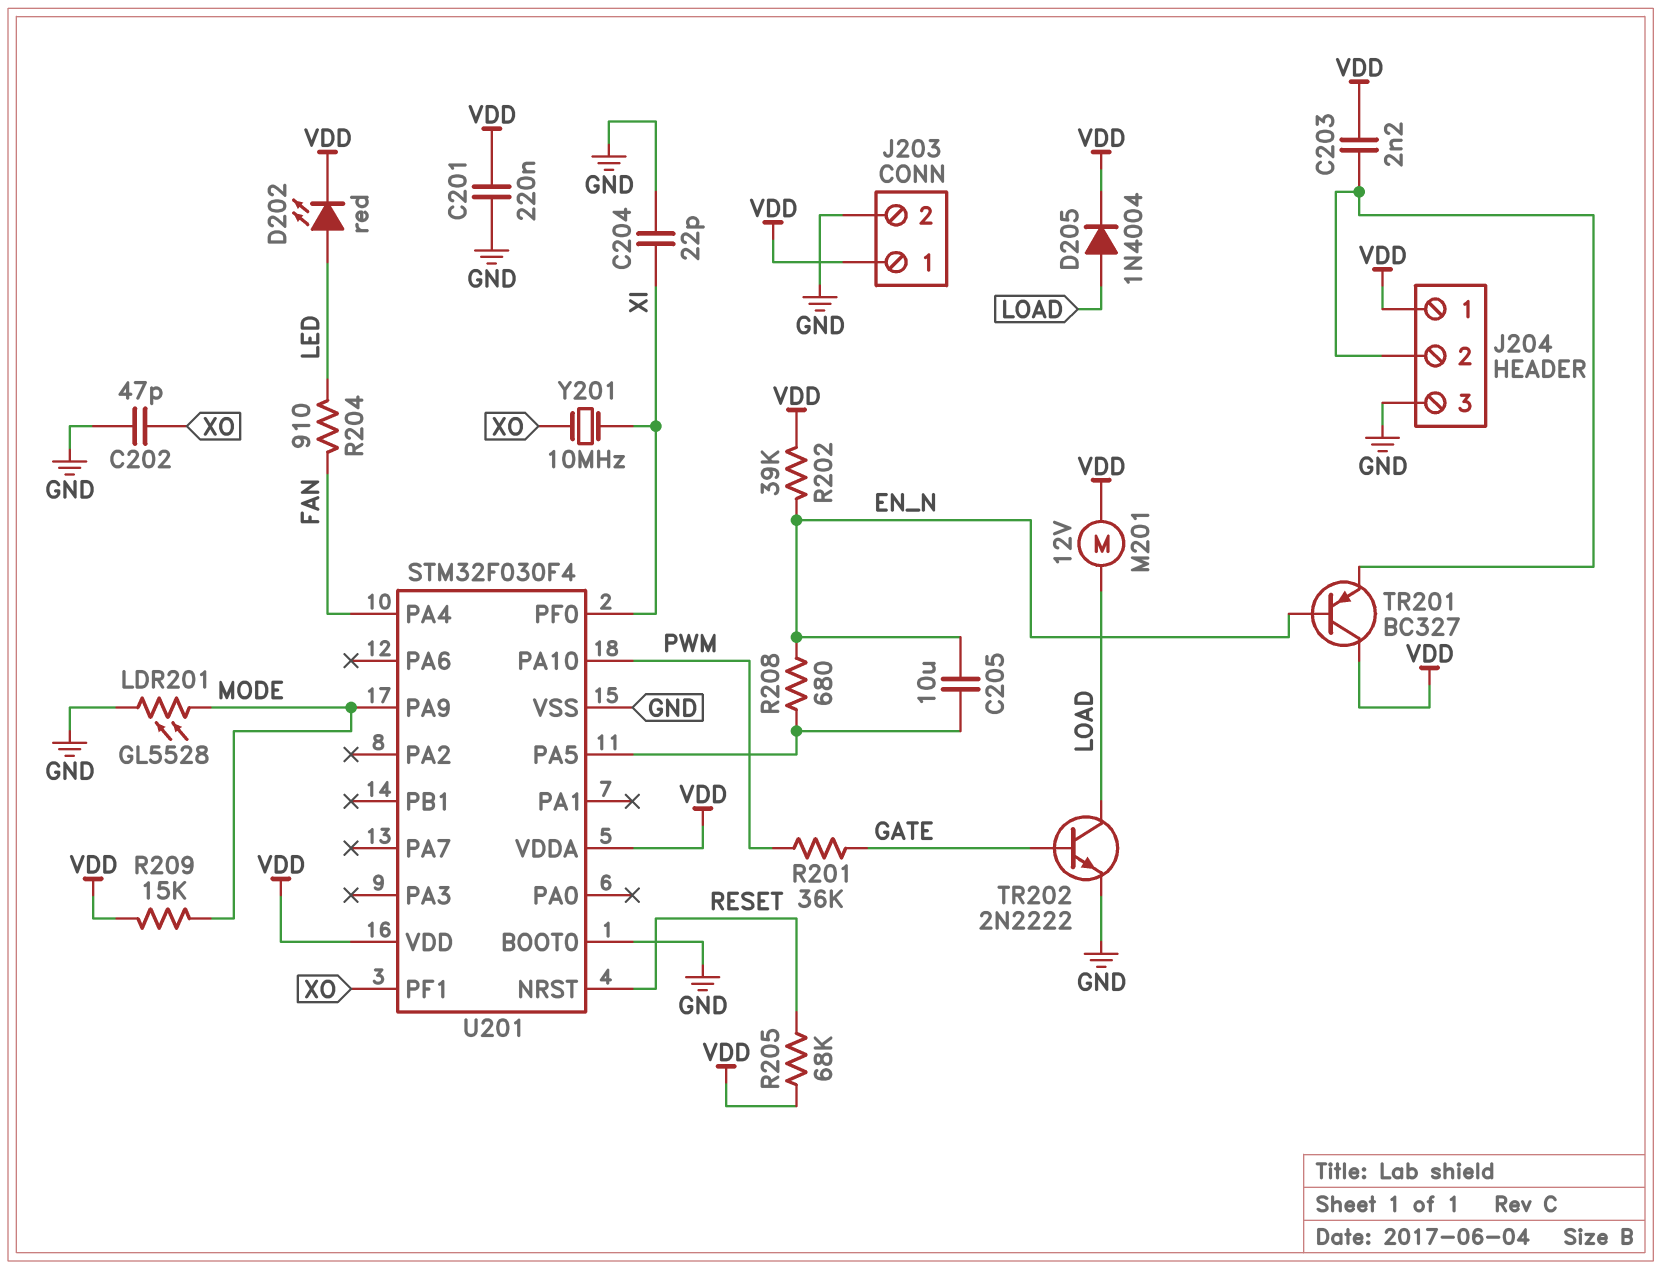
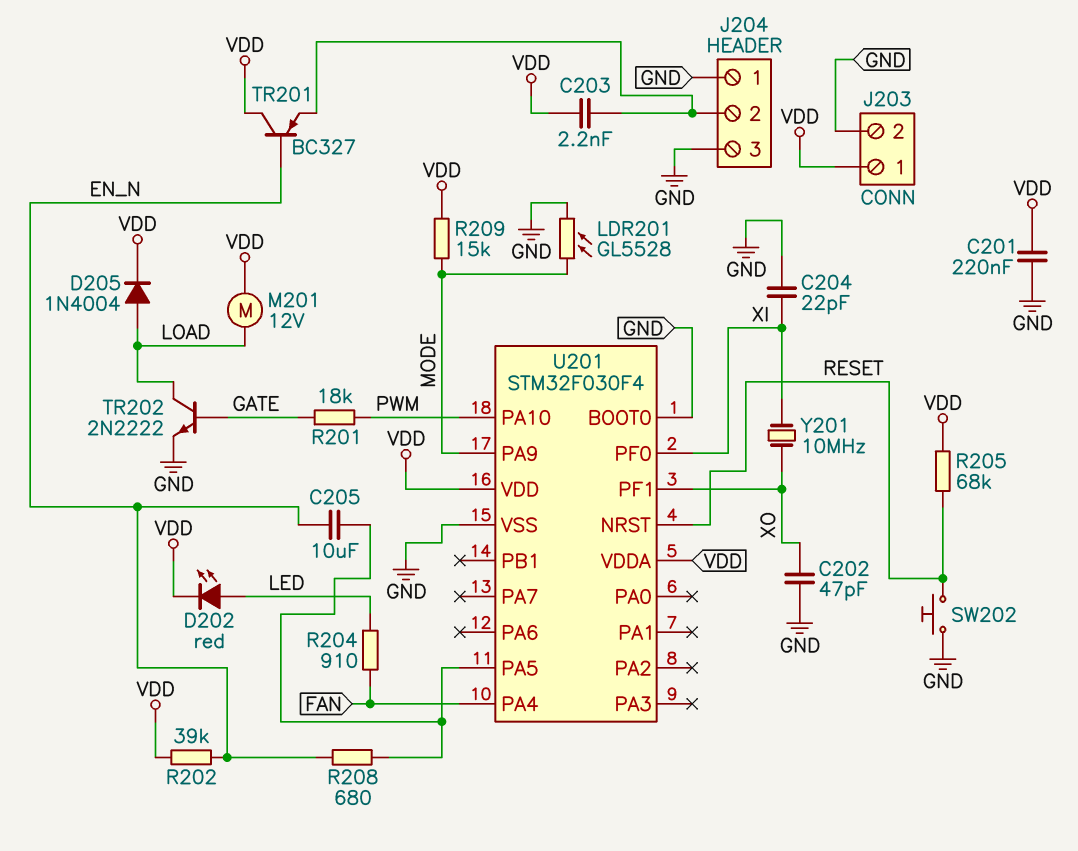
J204 pin 1: VDD -> GND
R201: 36k (GATE, PWM) -> 18k (GATE, PWM)
SW202: none -> button (GND, RESET)

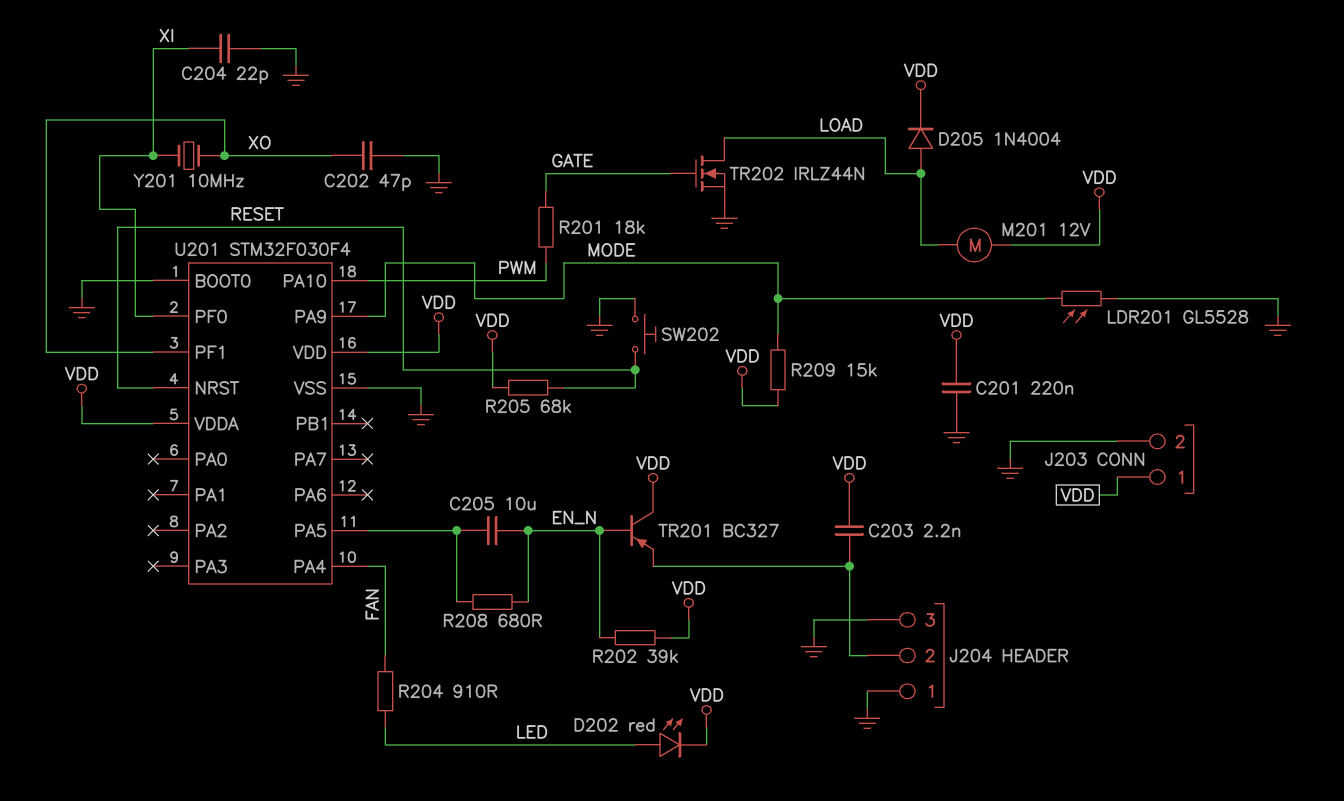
TR202: NPN 2N2222 (B GATE, C LOAD, E GND) -> NMOS IRLZ44N (G GATE, D LOAD, S GND)

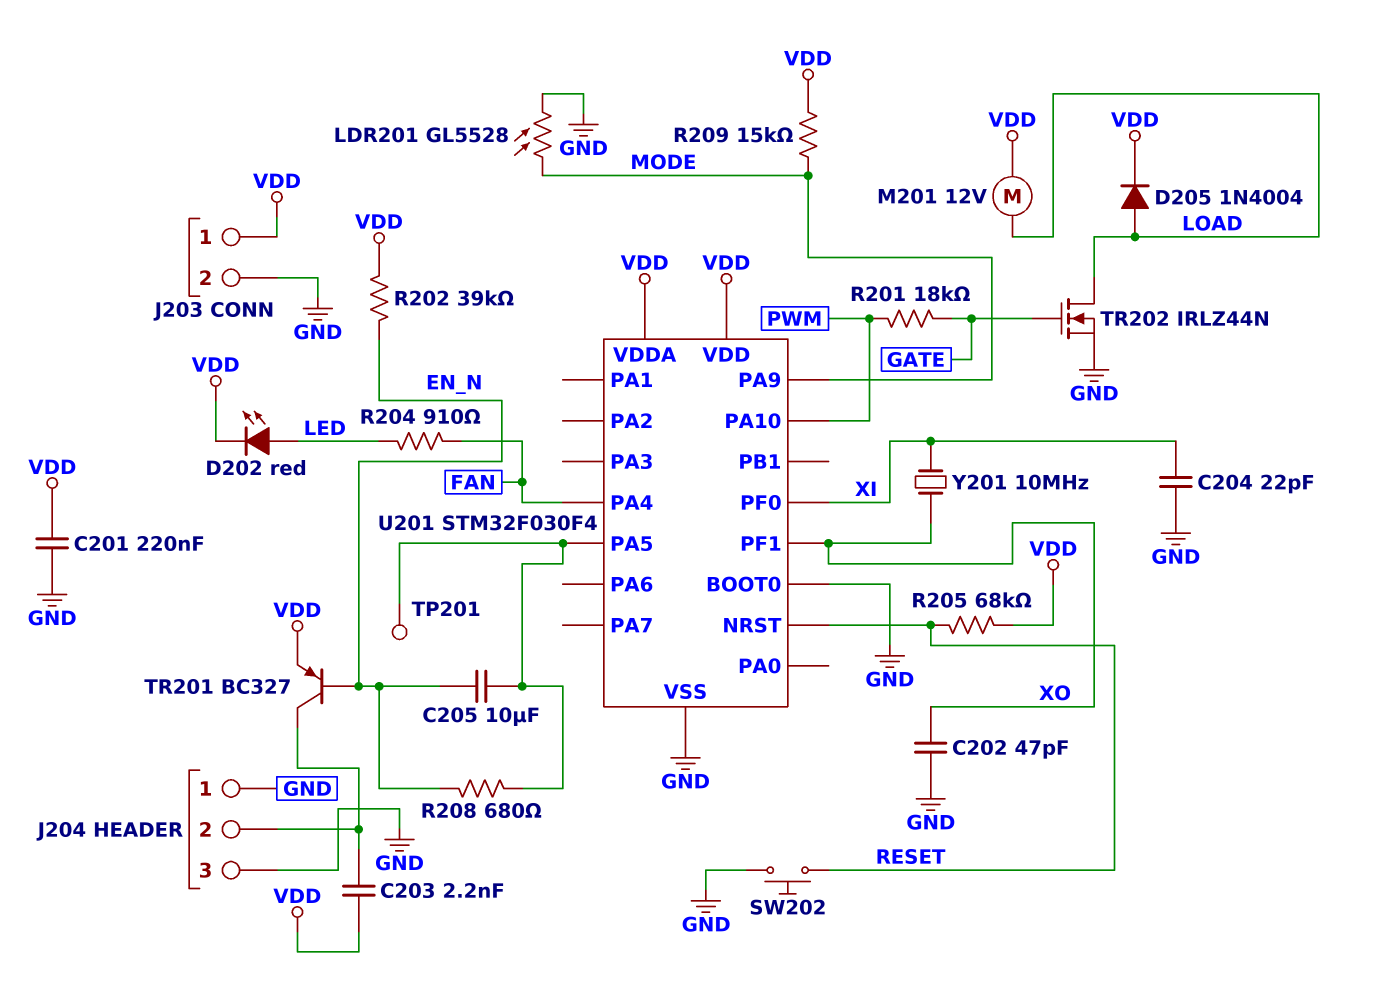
TP201: none -> test point (U201/PA5)
TR201: PNP BC327 (B EN_N, C VDD, E J204/2) -> PNP BC327 (B EN_N, C J204/2, E VDD)

